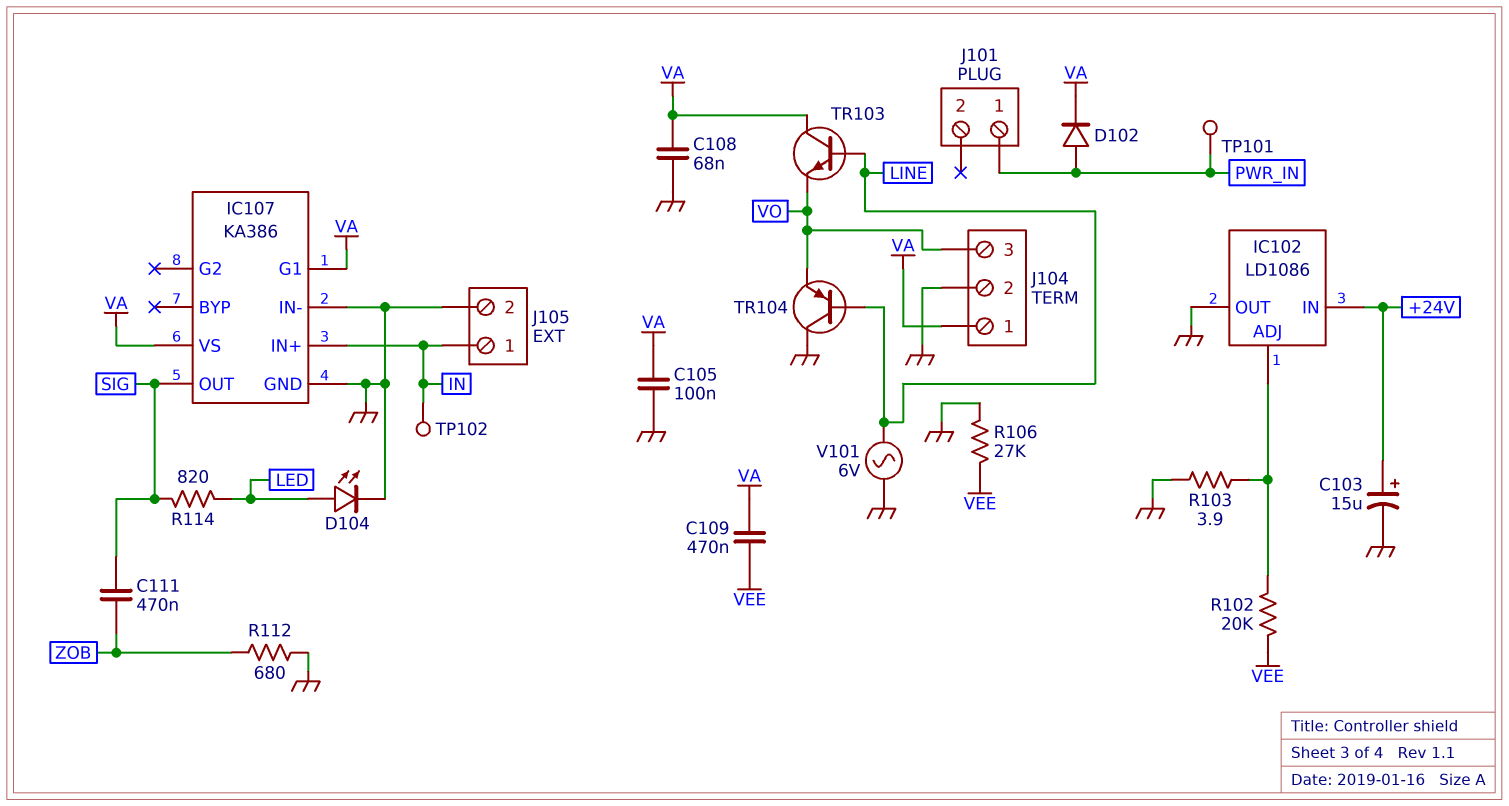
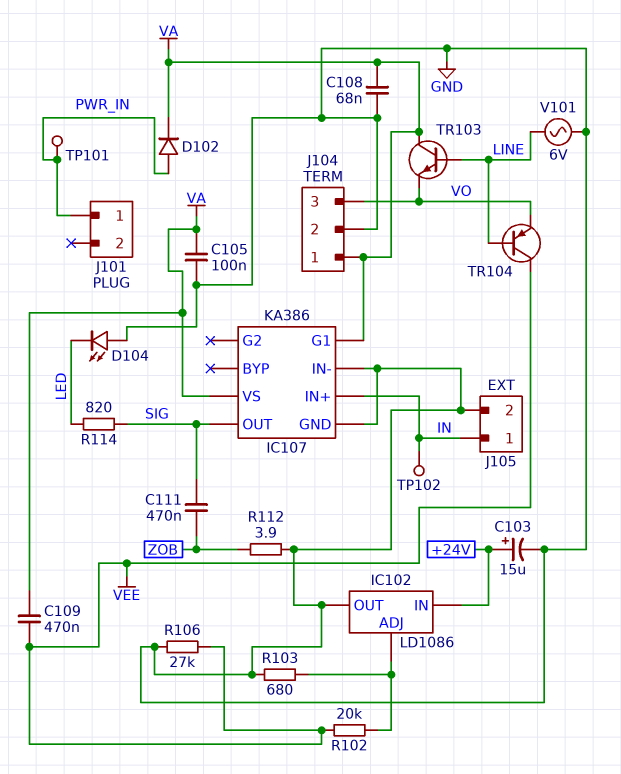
D104: LED (A LED, K GND) -> LED (A GND, K LED)
R103: 3.9 (GND, IC102/ADJ) -> 680 (GND, IC102/ADJ)
R112: 680 (GND, ZOB) -> 3.9 (GND, ZOB)
TR104: PNP (B LINE, C GND, E VO) -> PNP (B LINE, C VEE, E VO)

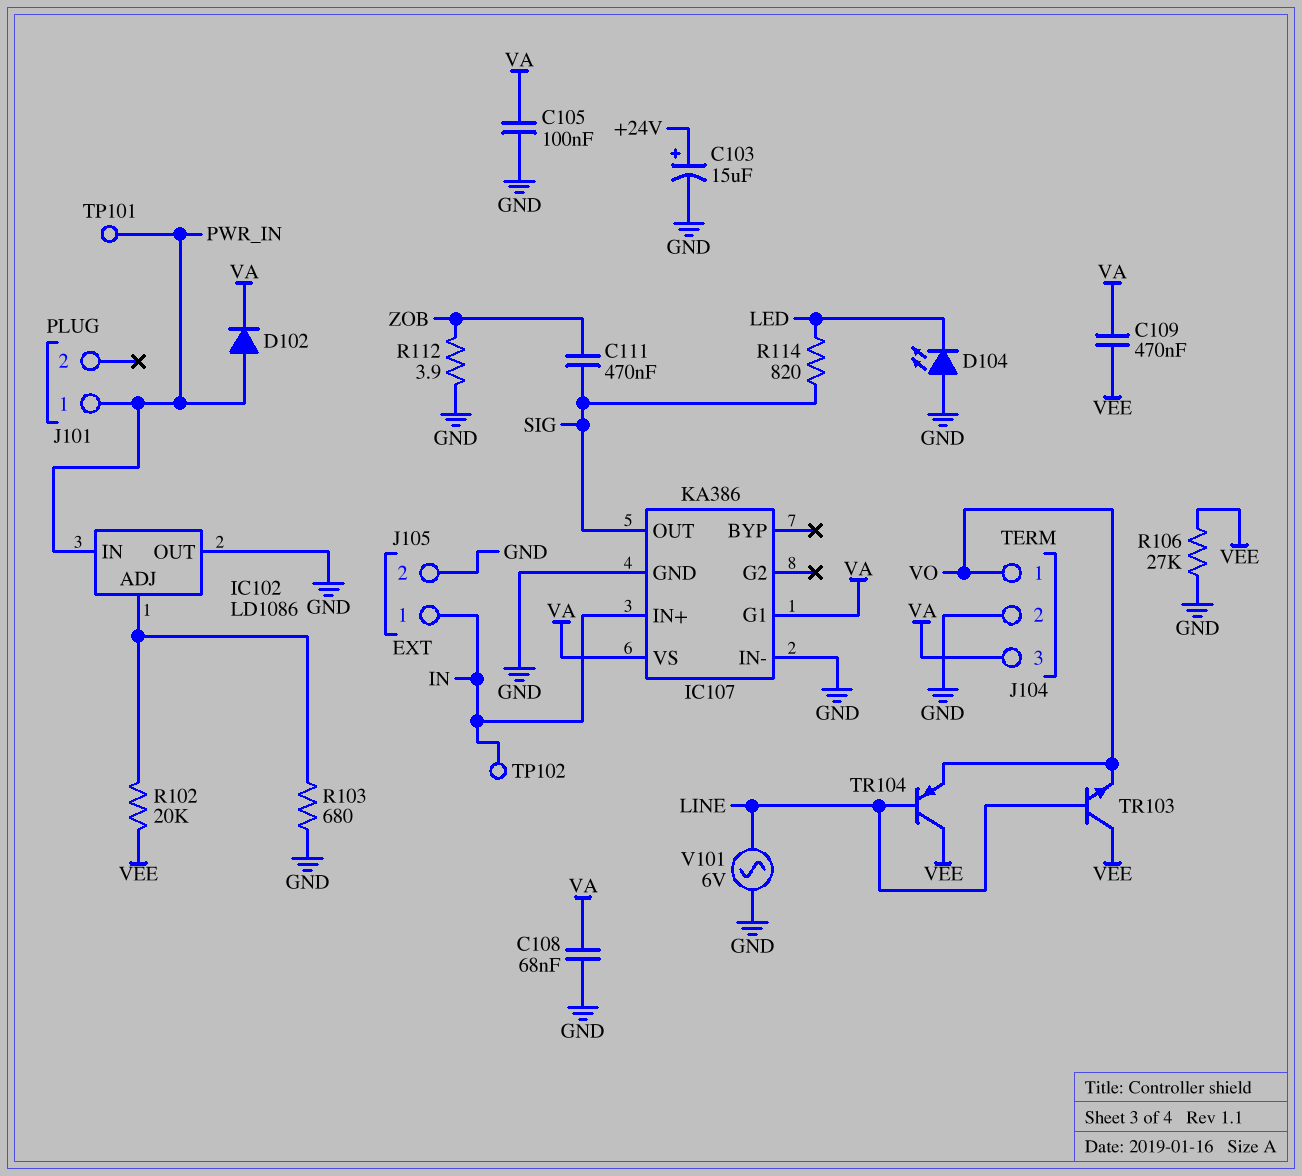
IC102 pin IN: +24V -> PWR_IN
J104 pin 1: VA -> VO
J104 pin 3: VO -> VA
TR103: NPN (B LINE, C VA, E VO) -> NPN (B LINE, C VEE, E VO)

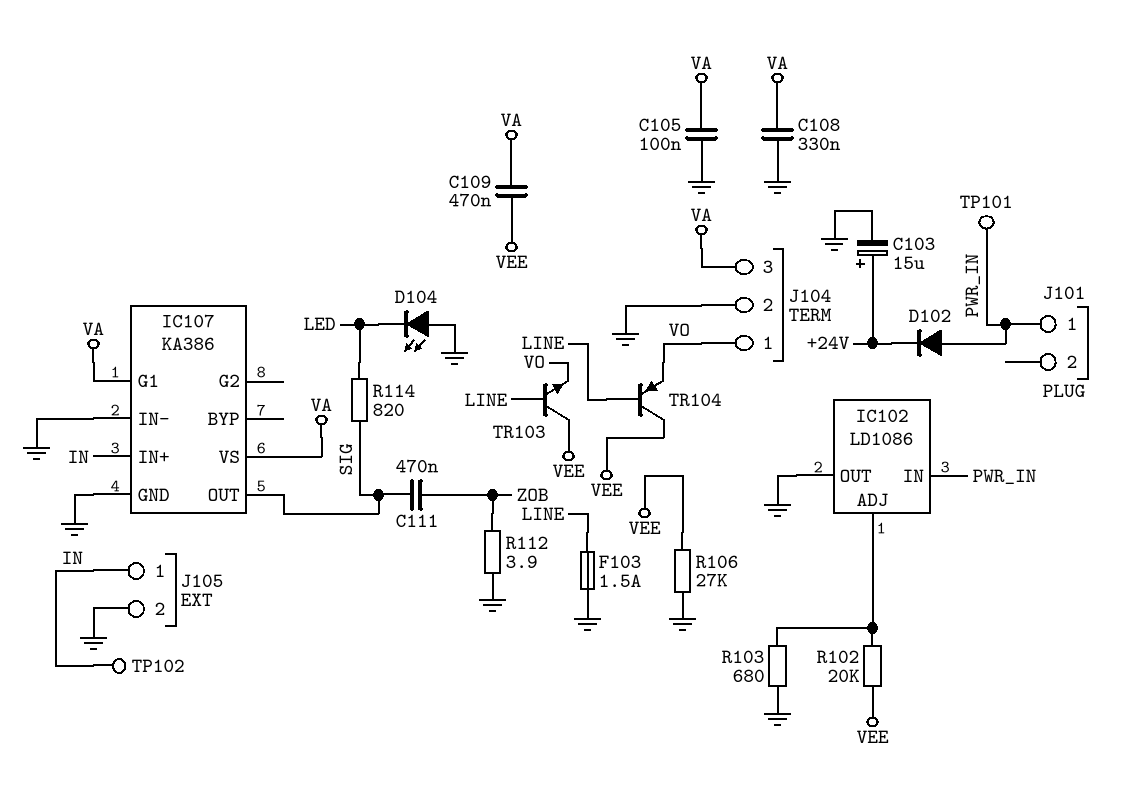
C108: 68nF (GND, VA) -> 330nF (GND, VA)
D102: diode (A PWR_IN, K VA) -> diode (A PWR_IN, K +24V)
F103: none -> 1.5A (GND, LINE)
V101: AC 6V (GND, LINE) -> none

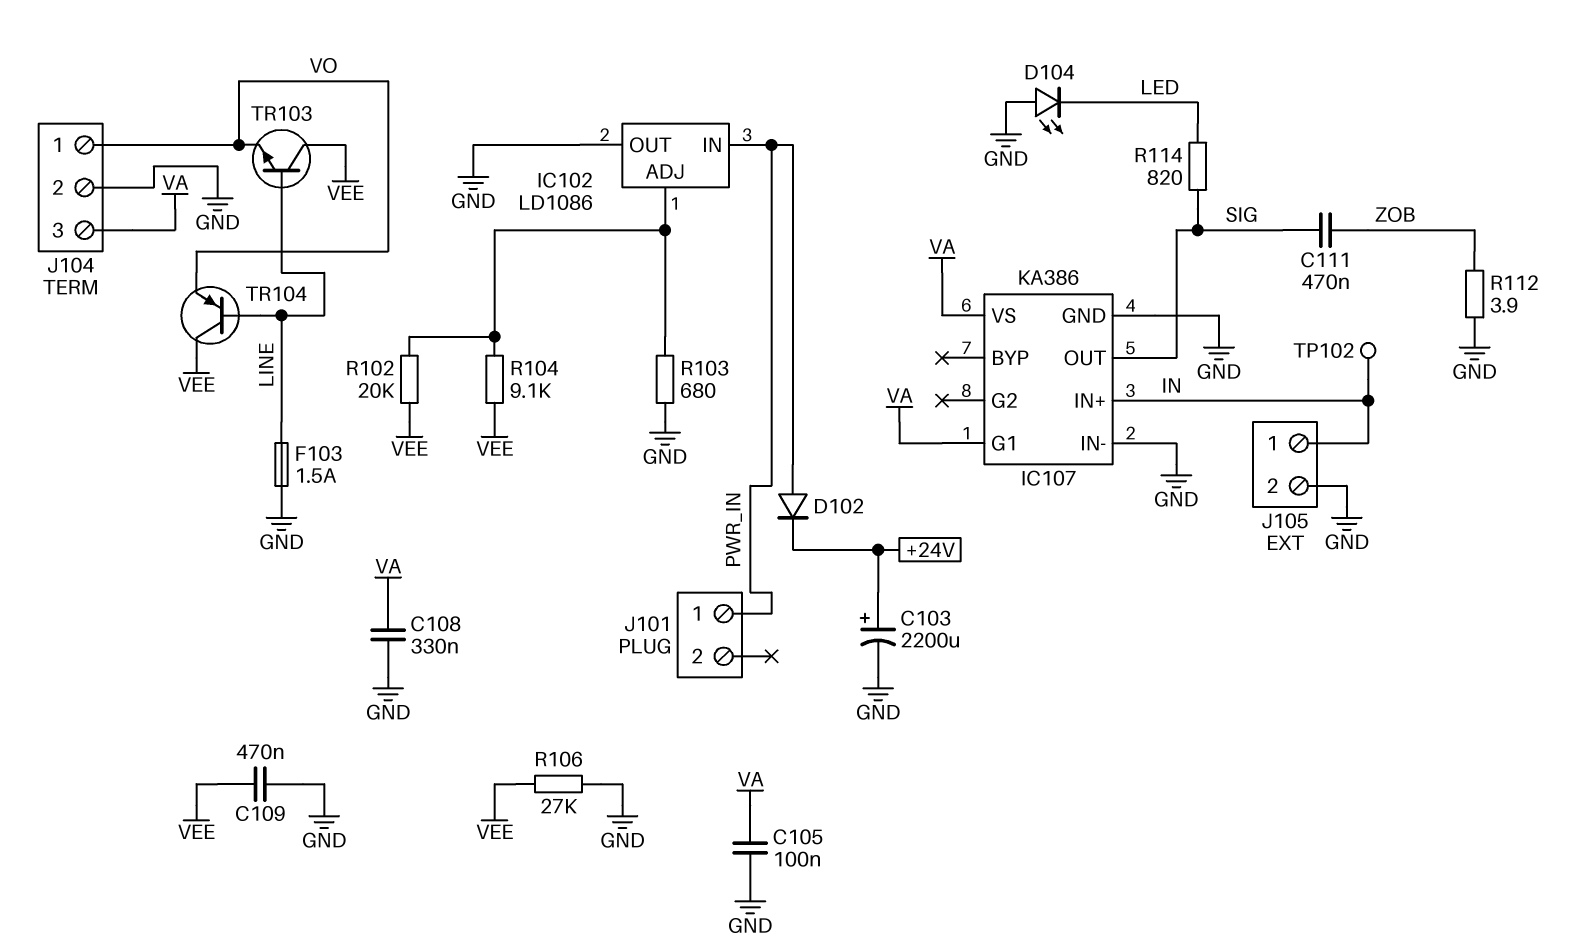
C103: 15uF (plus +24V, minus GND) -> 2200uF (plus +24V, minus GND)
C109: 470nF (VA, VEE) -> 470nF (GND, VEE)
R104: none -> 9.1k (IC102/ADJ, VEE)
TP101: test point (PWR_IN) -> none

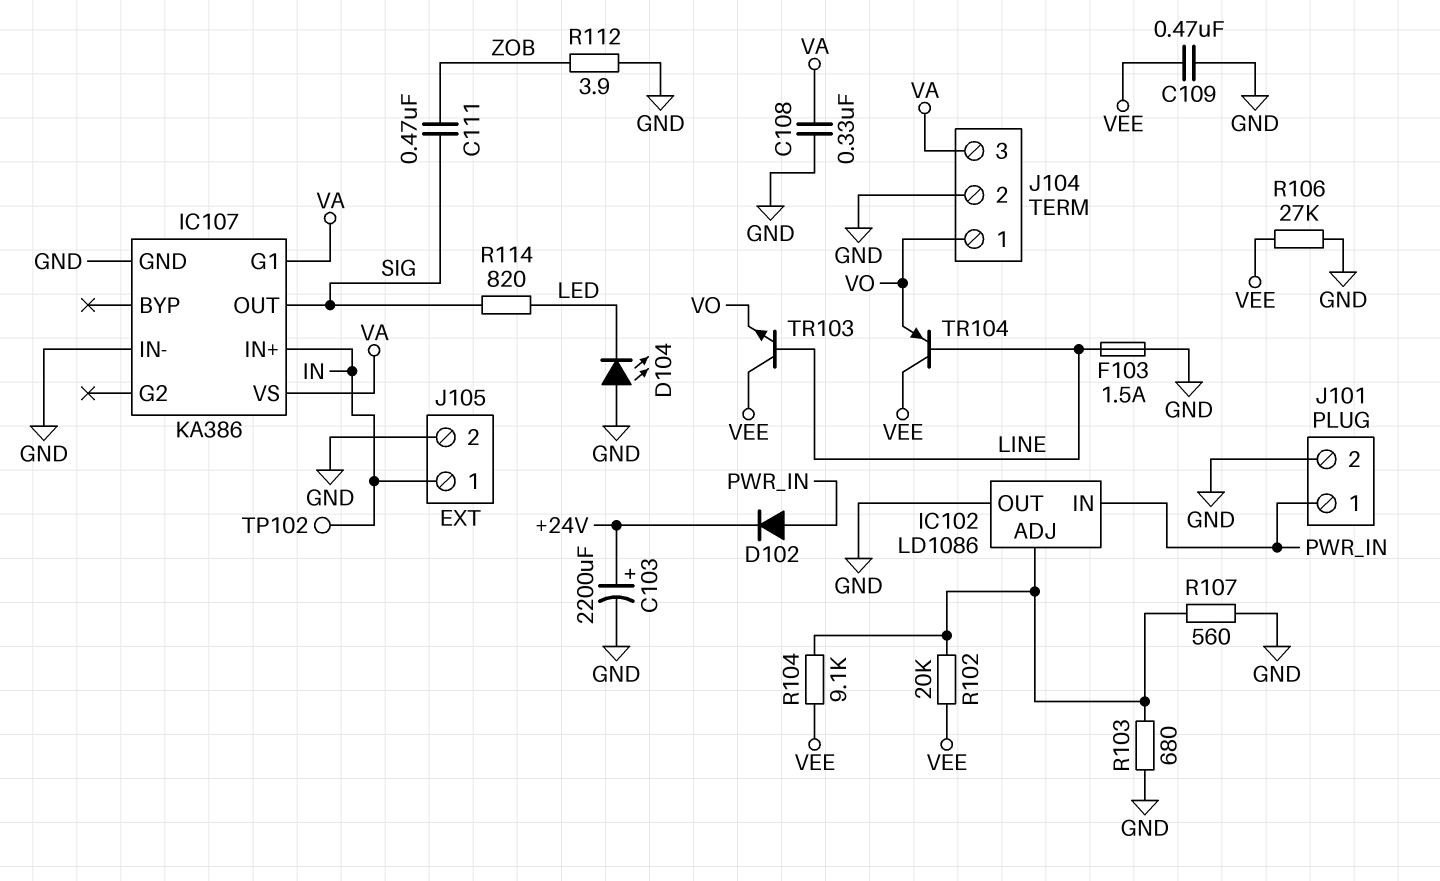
C105: 100nF (GND, VA) -> none
J101 pin 2: none -> GND
R107: none -> 560 (GND, IC102/ADJ)

